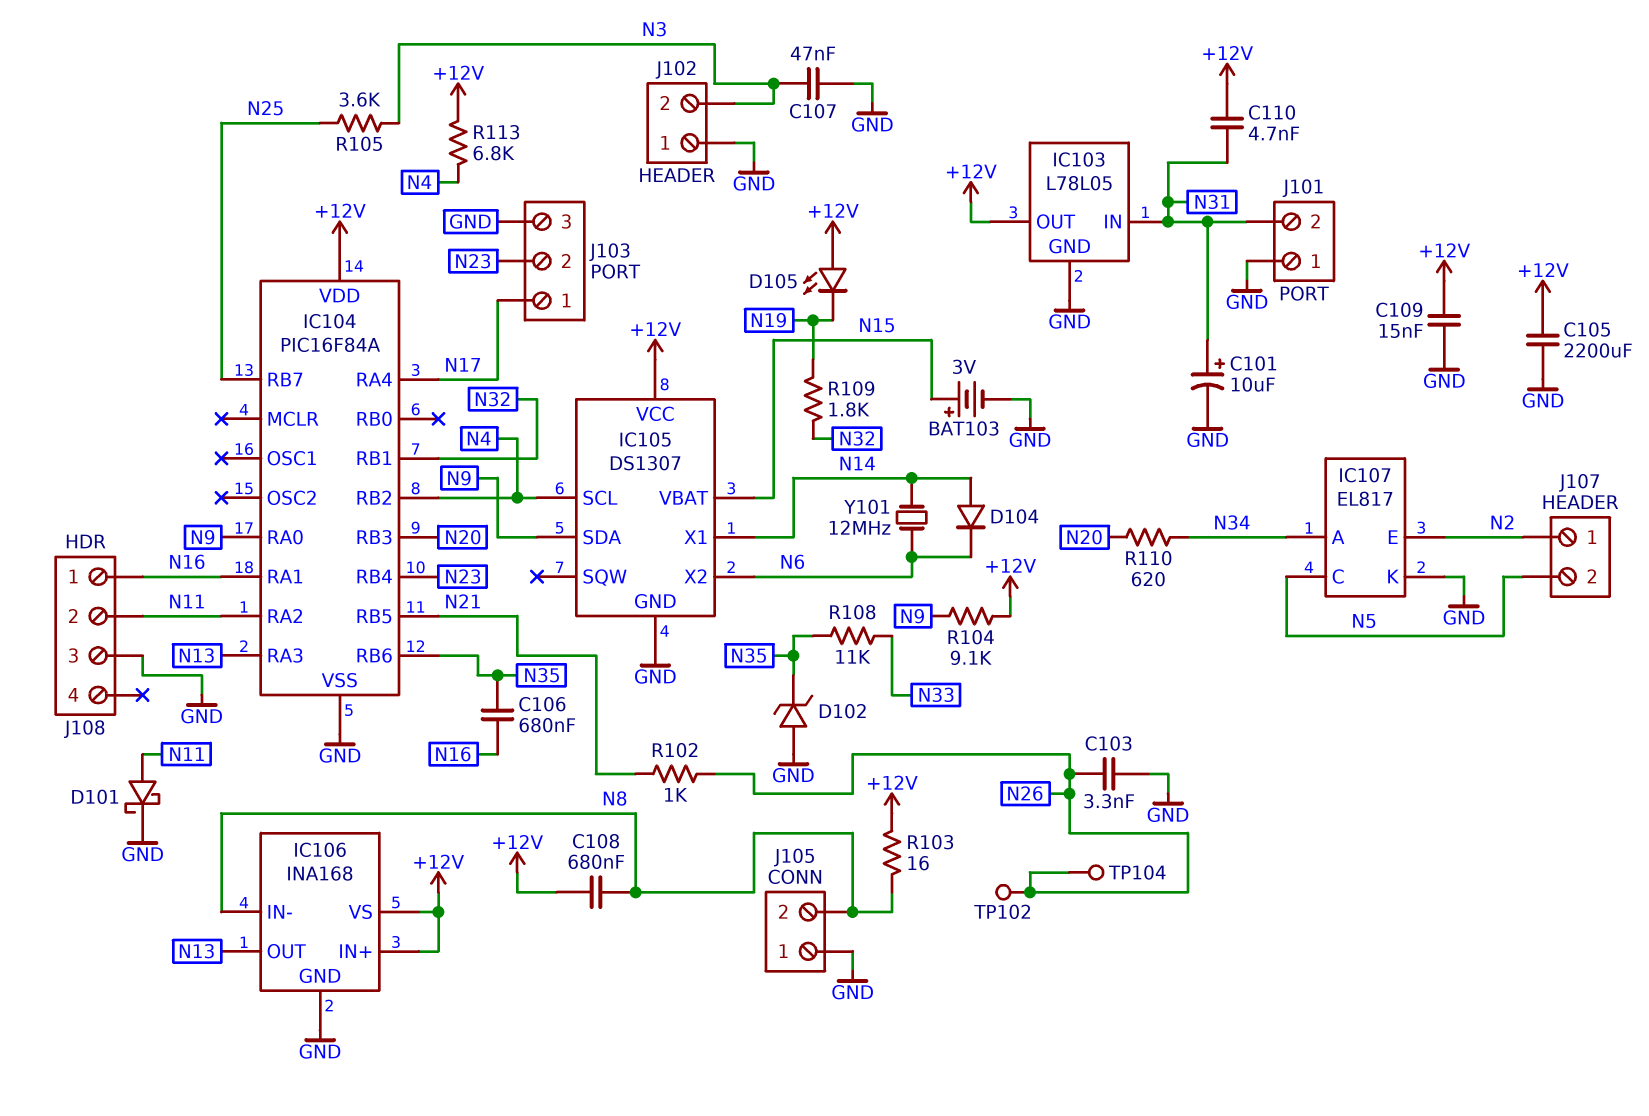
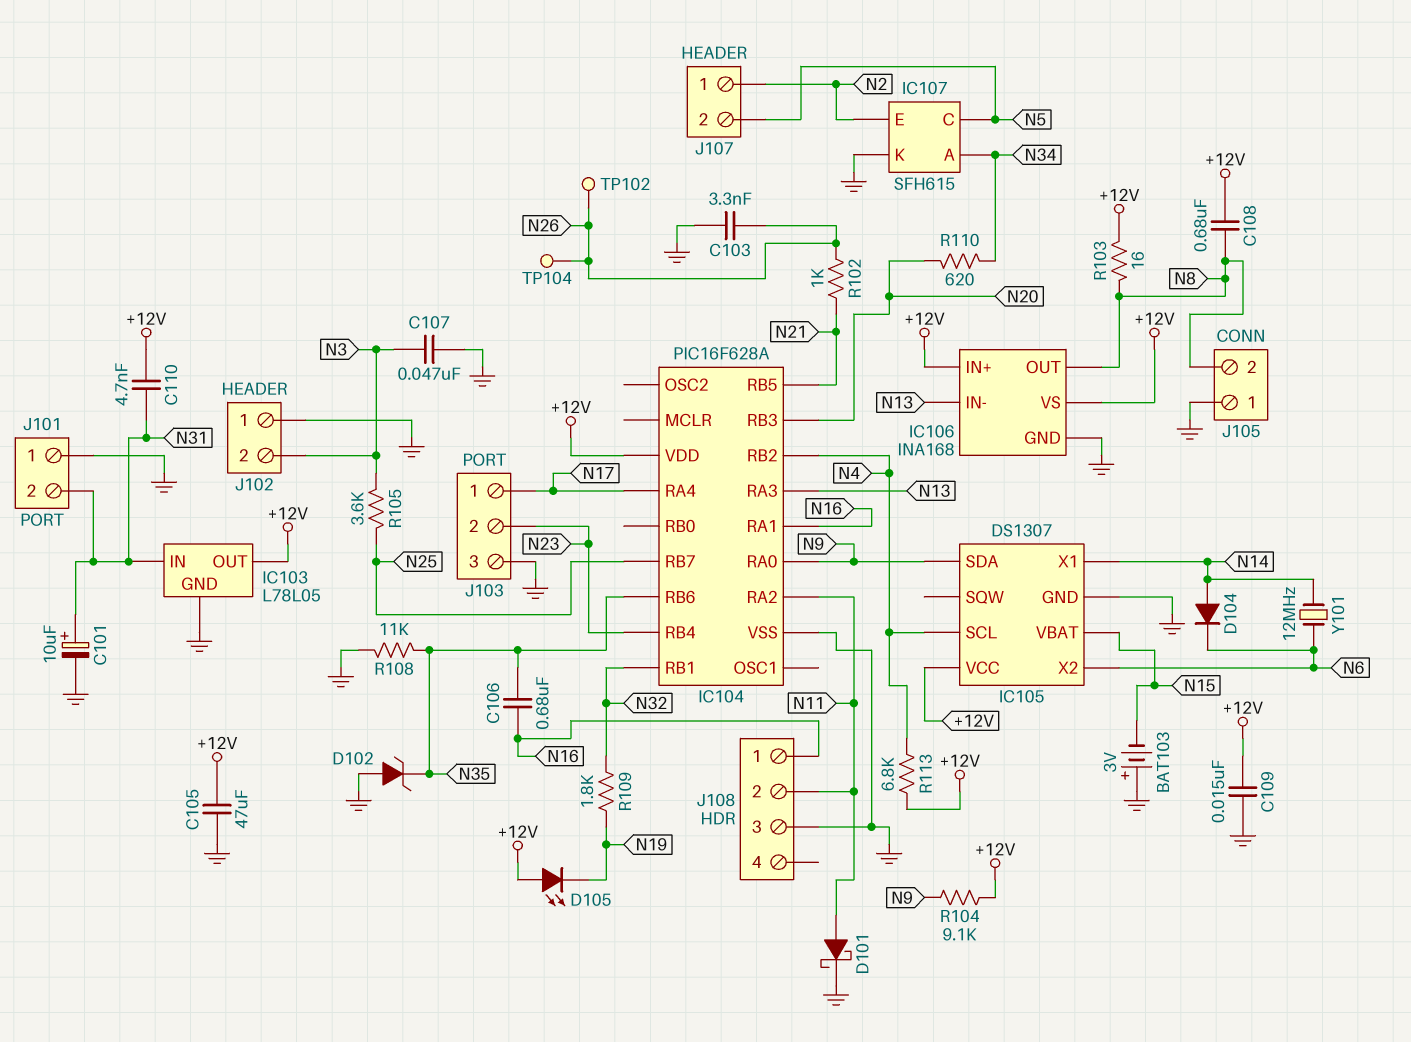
BAT103: 3V (plus N15, minus GND) -> 3V (plus GND, minus N15)
C105: 2200uF (+12V, GND) -> 47uF (+12V, GND)
IC104: PIC16F84A -> PIC16F628A
IC106 pin IN-: N8 -> N13
IC106 pin OUT: N13 -> N8
IC107: EL817 -> SFH615
R108: 11k (N33, N35) -> 11k (GND, N35)

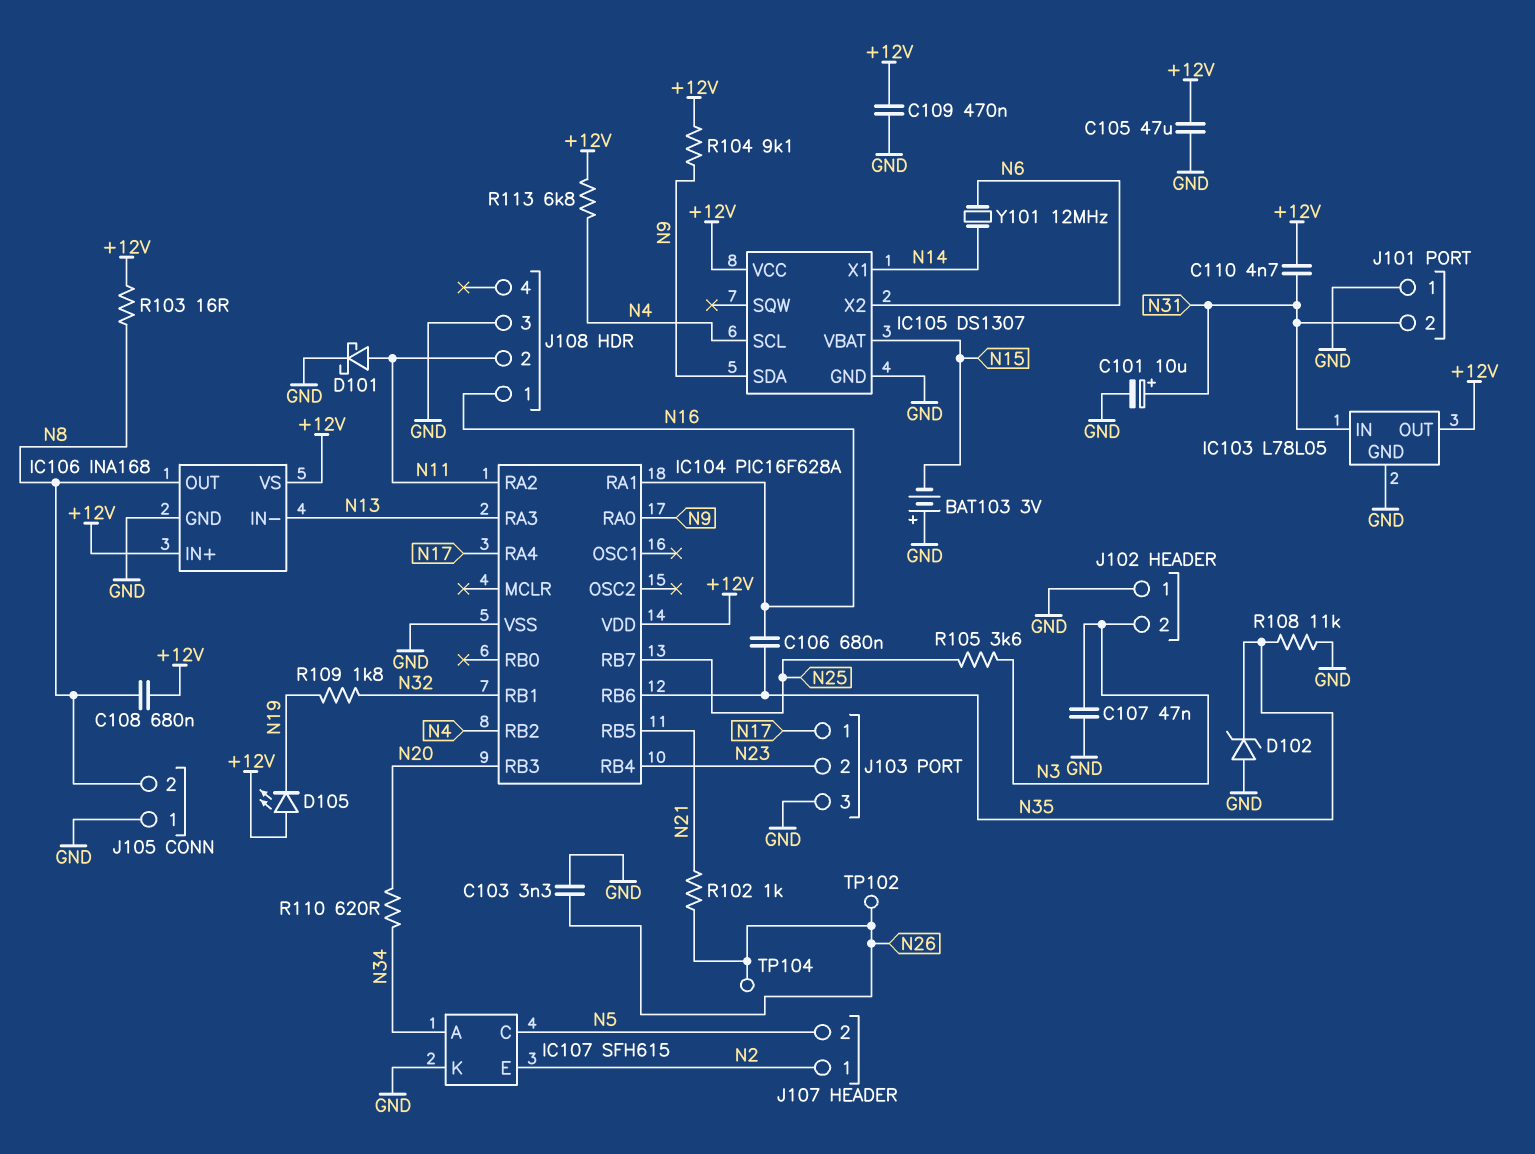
C109: 15nF (+12V, GND) -> 470nF (+12V, GND)
D104: diode (A N14, K N6) -> none

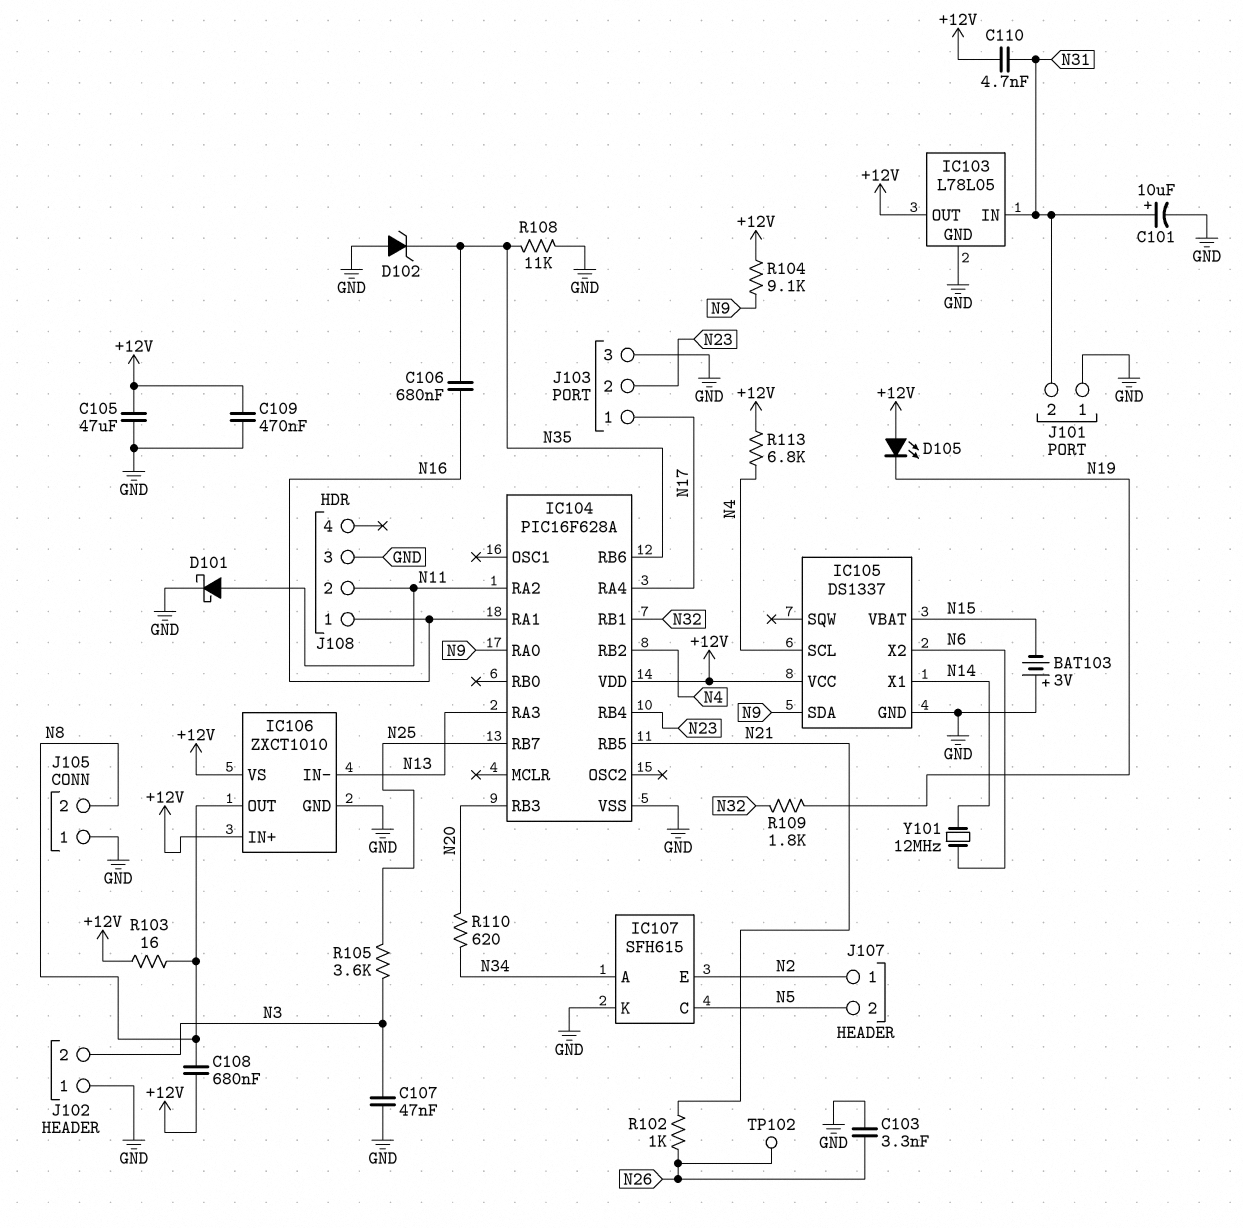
IC105: DS1307 -> DS1337
IC106: INA168 -> ZXCT1010
TP104: test point (N26) -> none

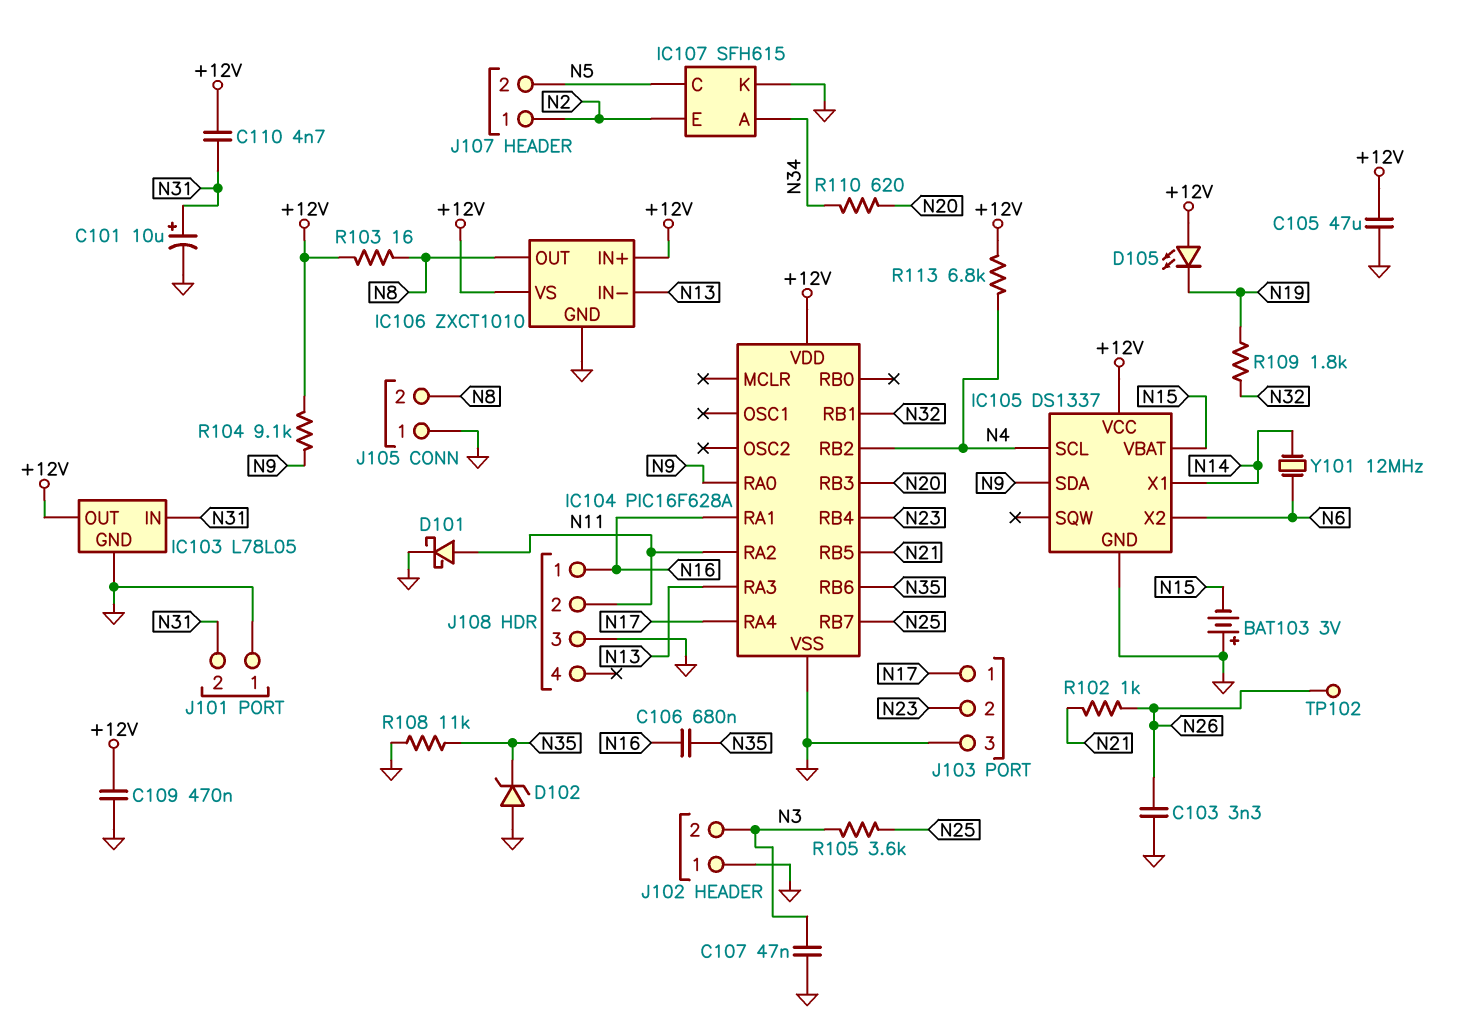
C108: 680nF (+12V, N8) -> none

